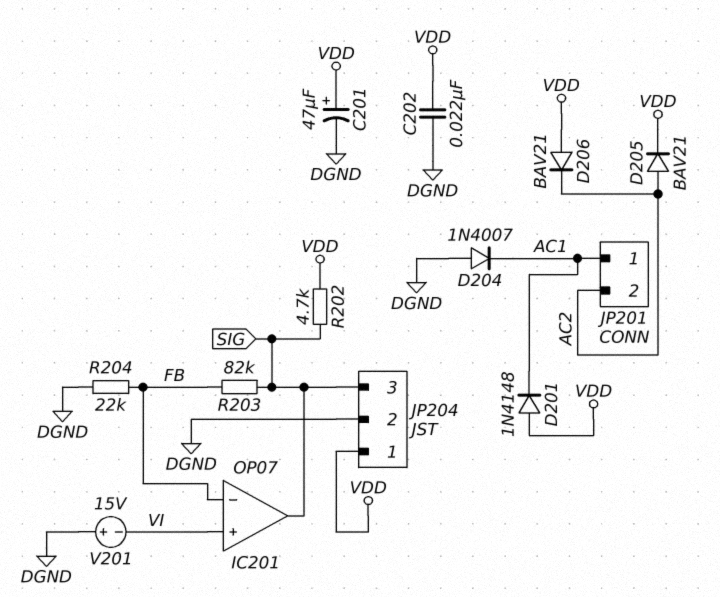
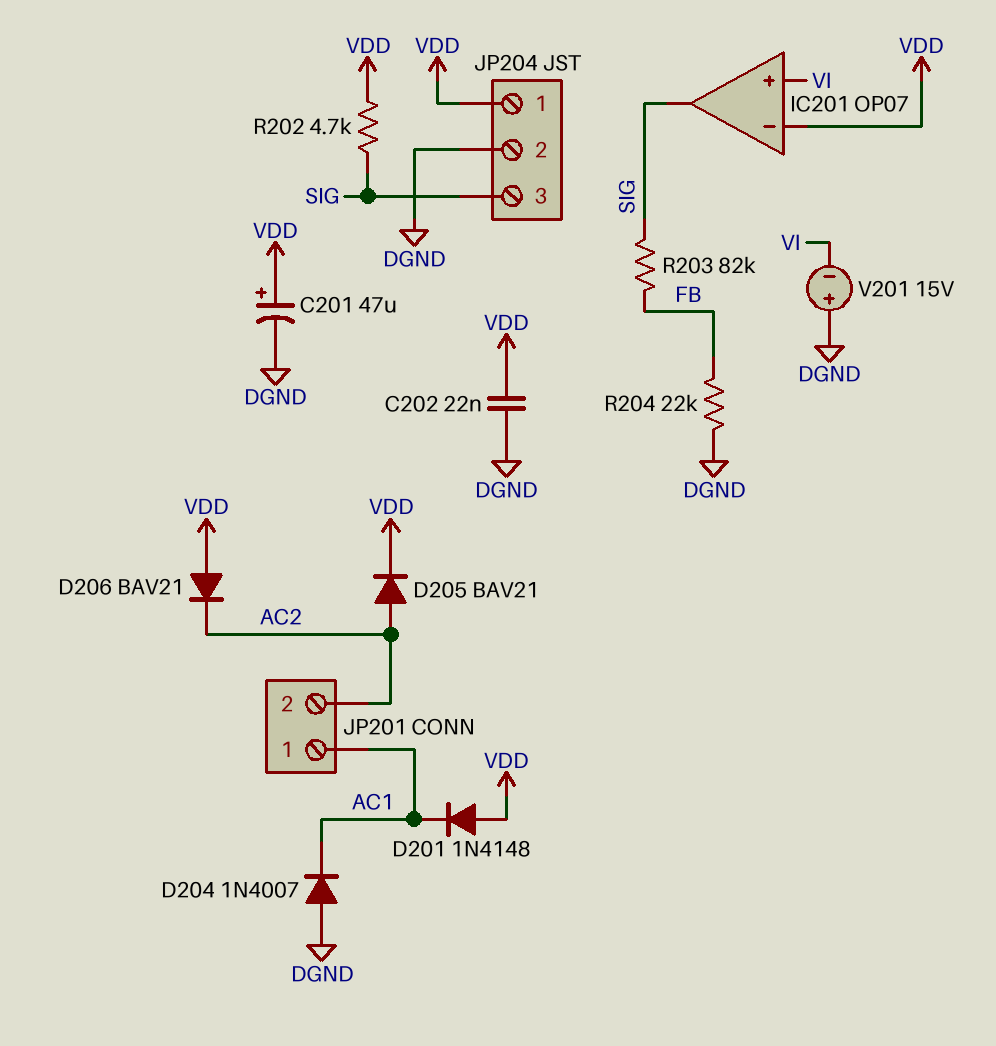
IC201 pin in-: FB -> VDD

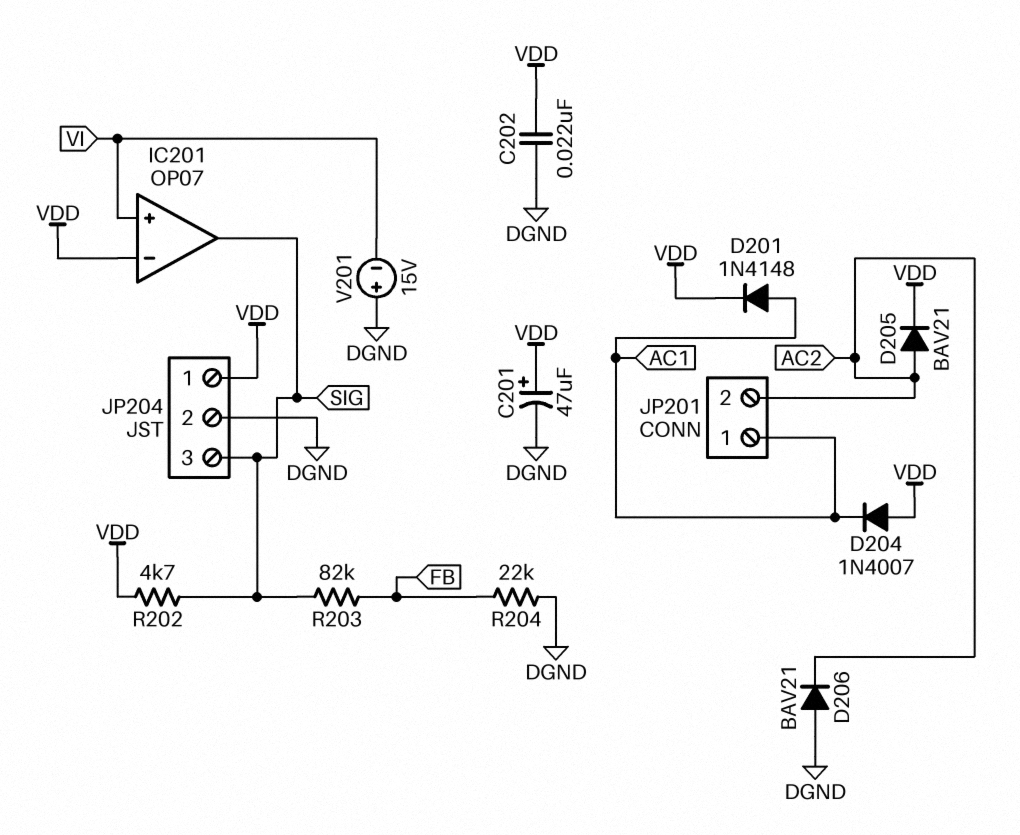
D201: diode 1N4148 (A VDD, K AC1) -> diode 1N4148 (A AC1, K VDD)
D204: diode 1N4007 (A DGND, K AC1) -> diode 1N4007 (A VDD, K AC1)
D206: diode BAV21 (A VDD, K AC2) -> diode BAV21 (A DGND, K AC2)

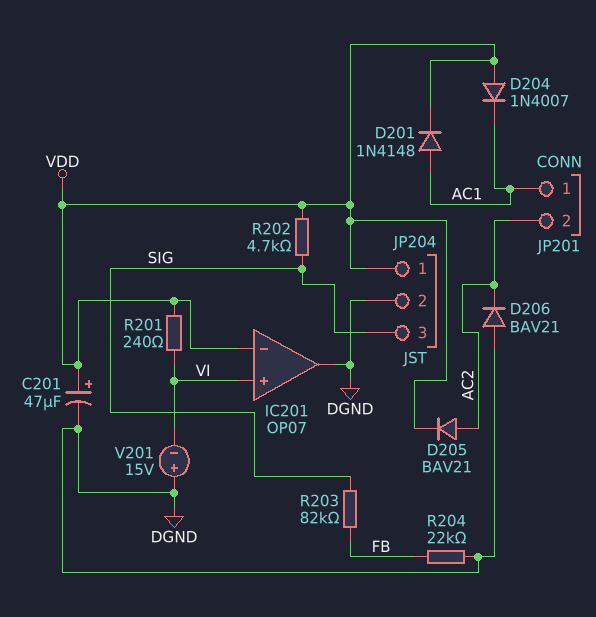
C202: 22nF (DGND, VDD) -> none
IC201 pin out: SIG -> DGND
R201: none -> 240 (VDD, VI)

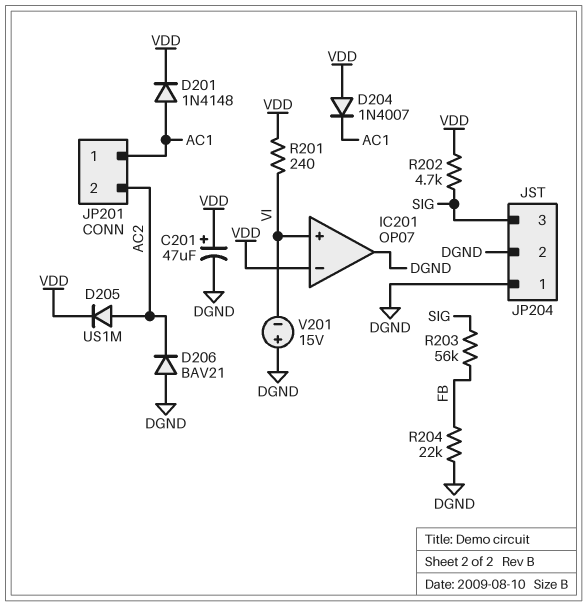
D205: diode BAV21 (A AC2, K VDD) -> diode US1M (A AC2, K VDD)
JP204 pin 1: VDD -> DGND
R203: 82k (FB, SIG) -> 56k (FB, SIG)

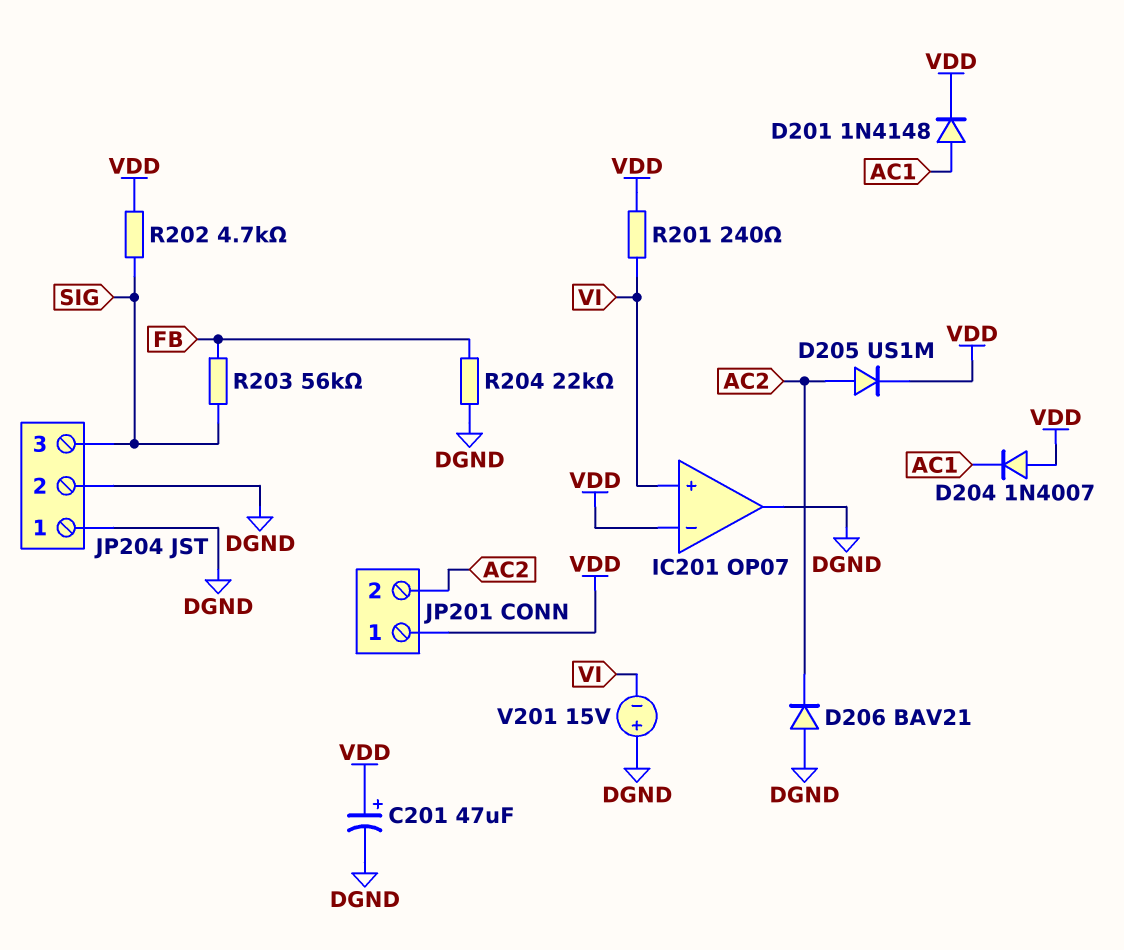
JP201 pin 1: AC1 -> VDD

